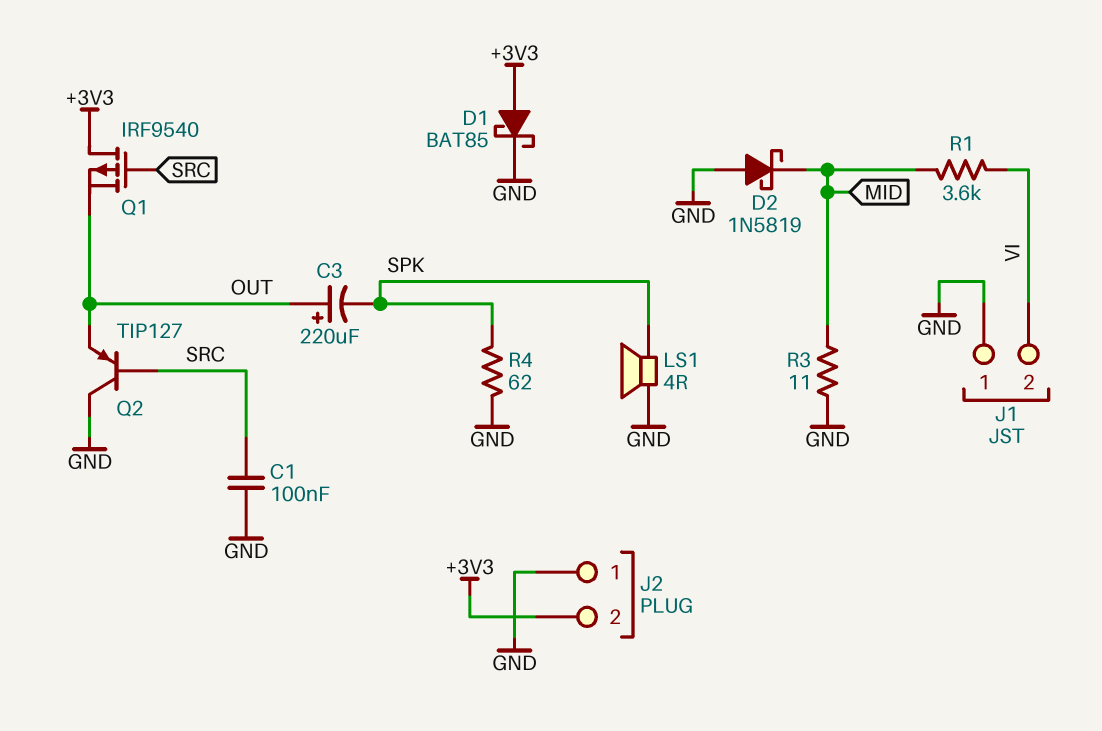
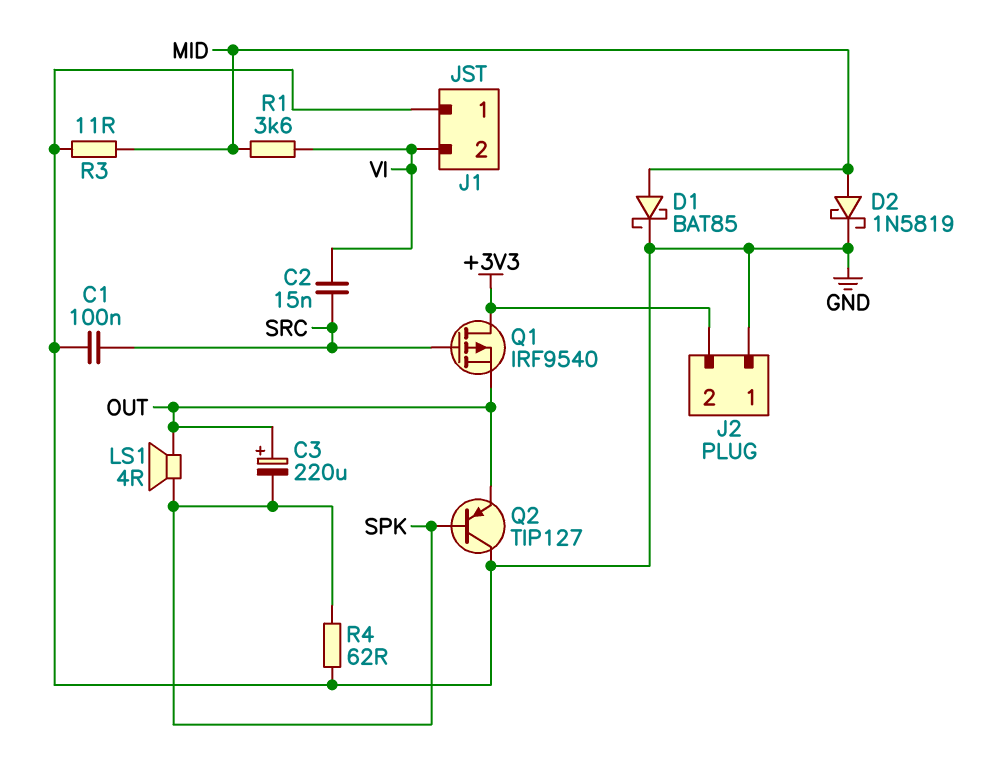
C2: none -> 15nF (SRC, VI)
D1: schottky BAT85 (A +3V3, K GND) -> schottky BAT85 (A MID, K GND)
D2: schottky 1N5819 (A GND, K MID) -> schottky 1N5819 (A MID, K GND)
LS1: speaker 4R (GND, SPK) -> speaker 4R (OUT, SPK)
Q2: PNP TIP127 (B SRC, C GND, E OUT) -> PNP TIP127 (B SPK, C GND, E OUT)

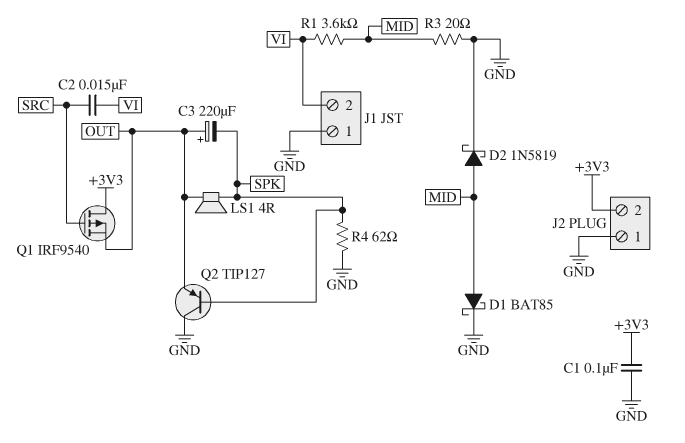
C1: 100nF (GND, SRC) -> 100nF (+3V3, GND)
R3: 11 (GND, MID) -> 20 (GND, MID)

